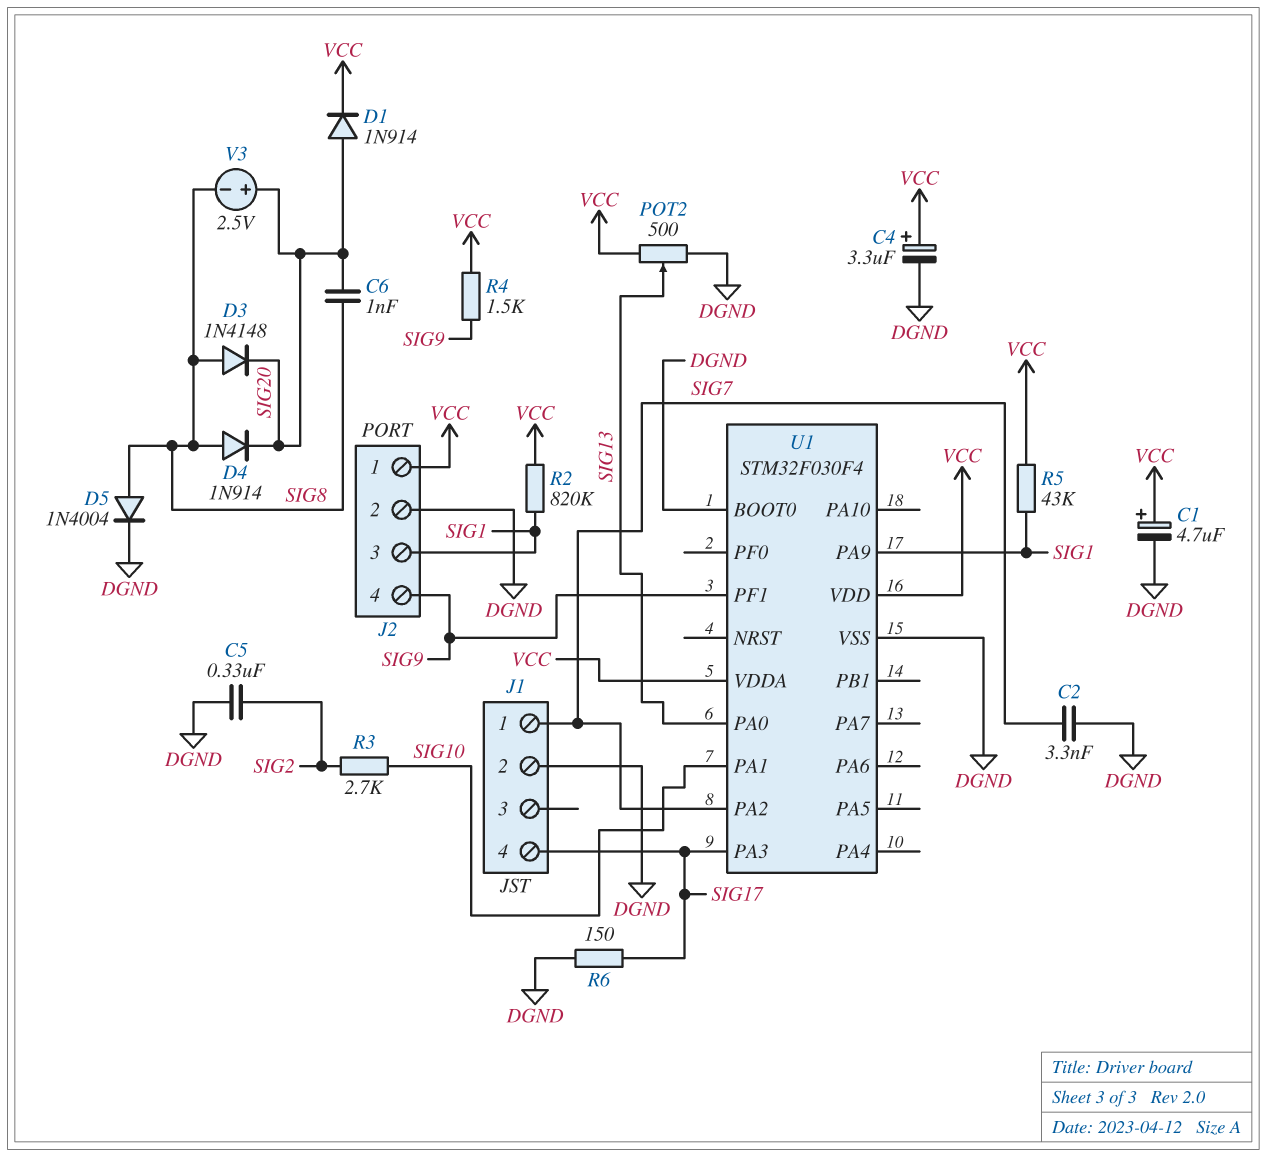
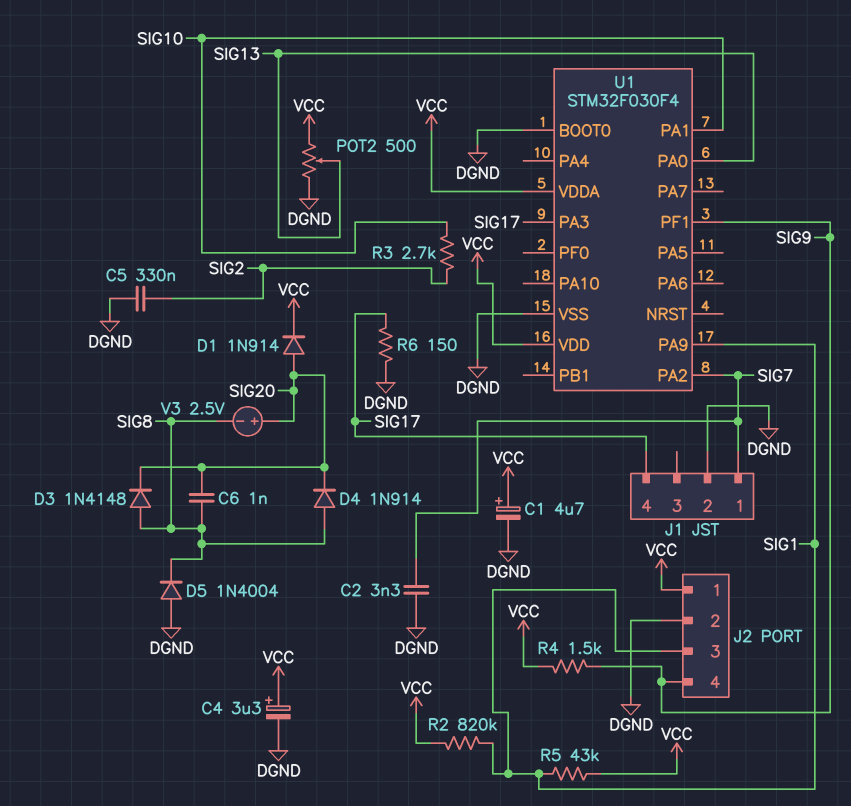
D5: diode 1N4004 (A SIG8, K DGND) -> diode 1N4004 (A DGND, K SIG8)

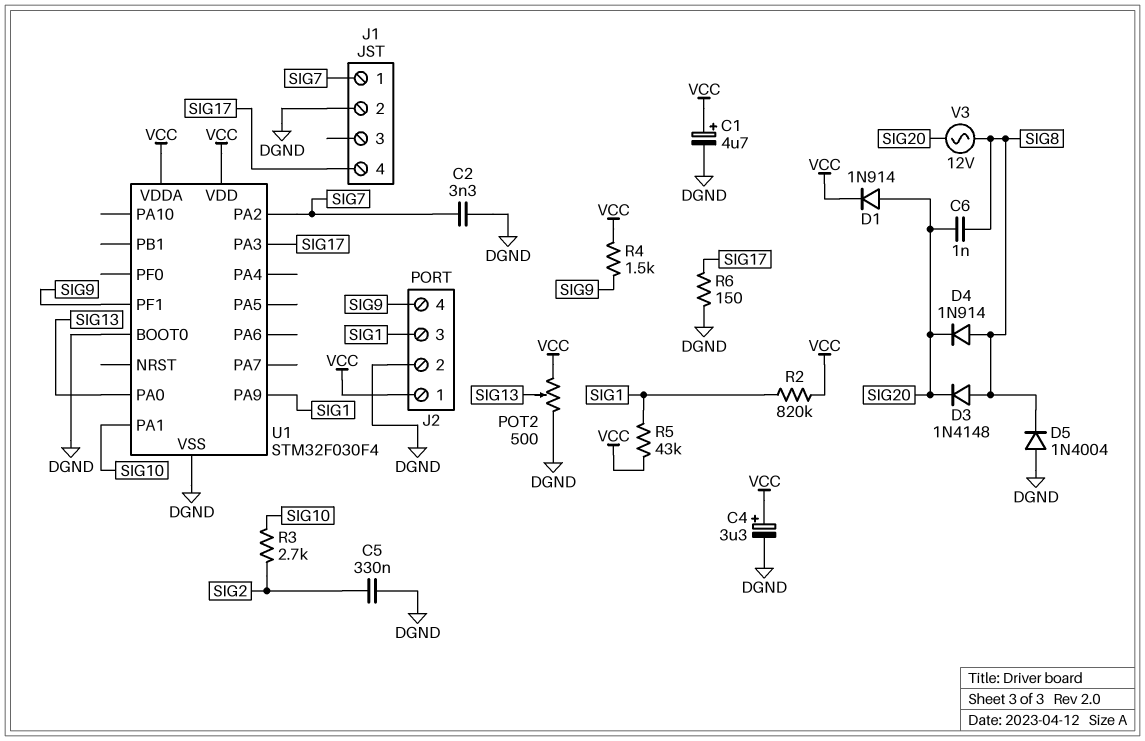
V3: 2.5V (plus SIG20, minus SIG8) -> AC 12V (SIG8, SIG20)

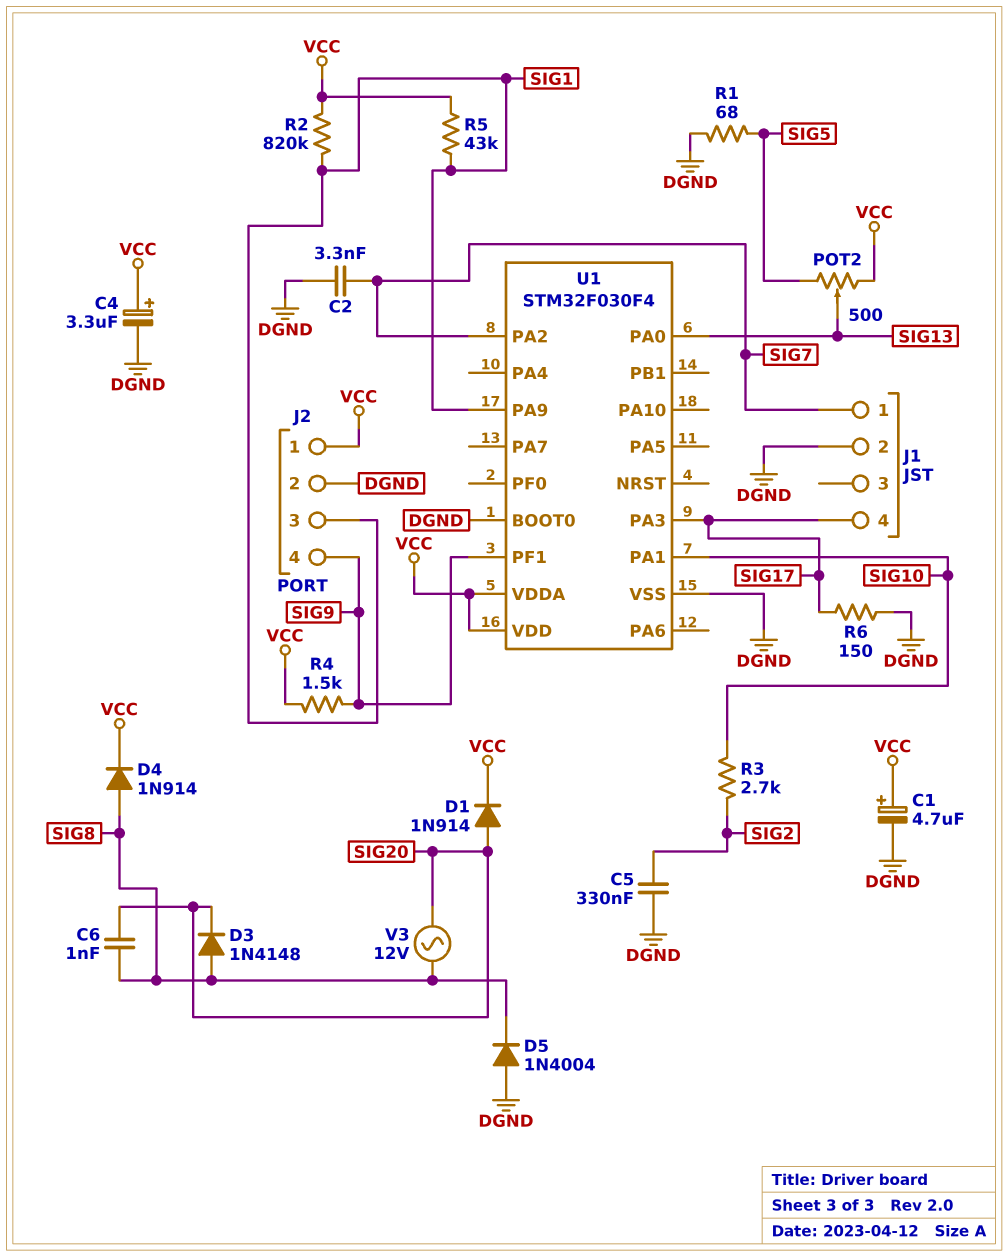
D4: diode 1N914 (A SIG8, K SIG20) -> diode 1N914 (A SIG8, K VCC)
POT2: 500 (DGND, VCC, wiper SIG13) -> 500 (SIG5, VCC, wiper SIG13)
R1: none -> 68 (DGND, SIG5)

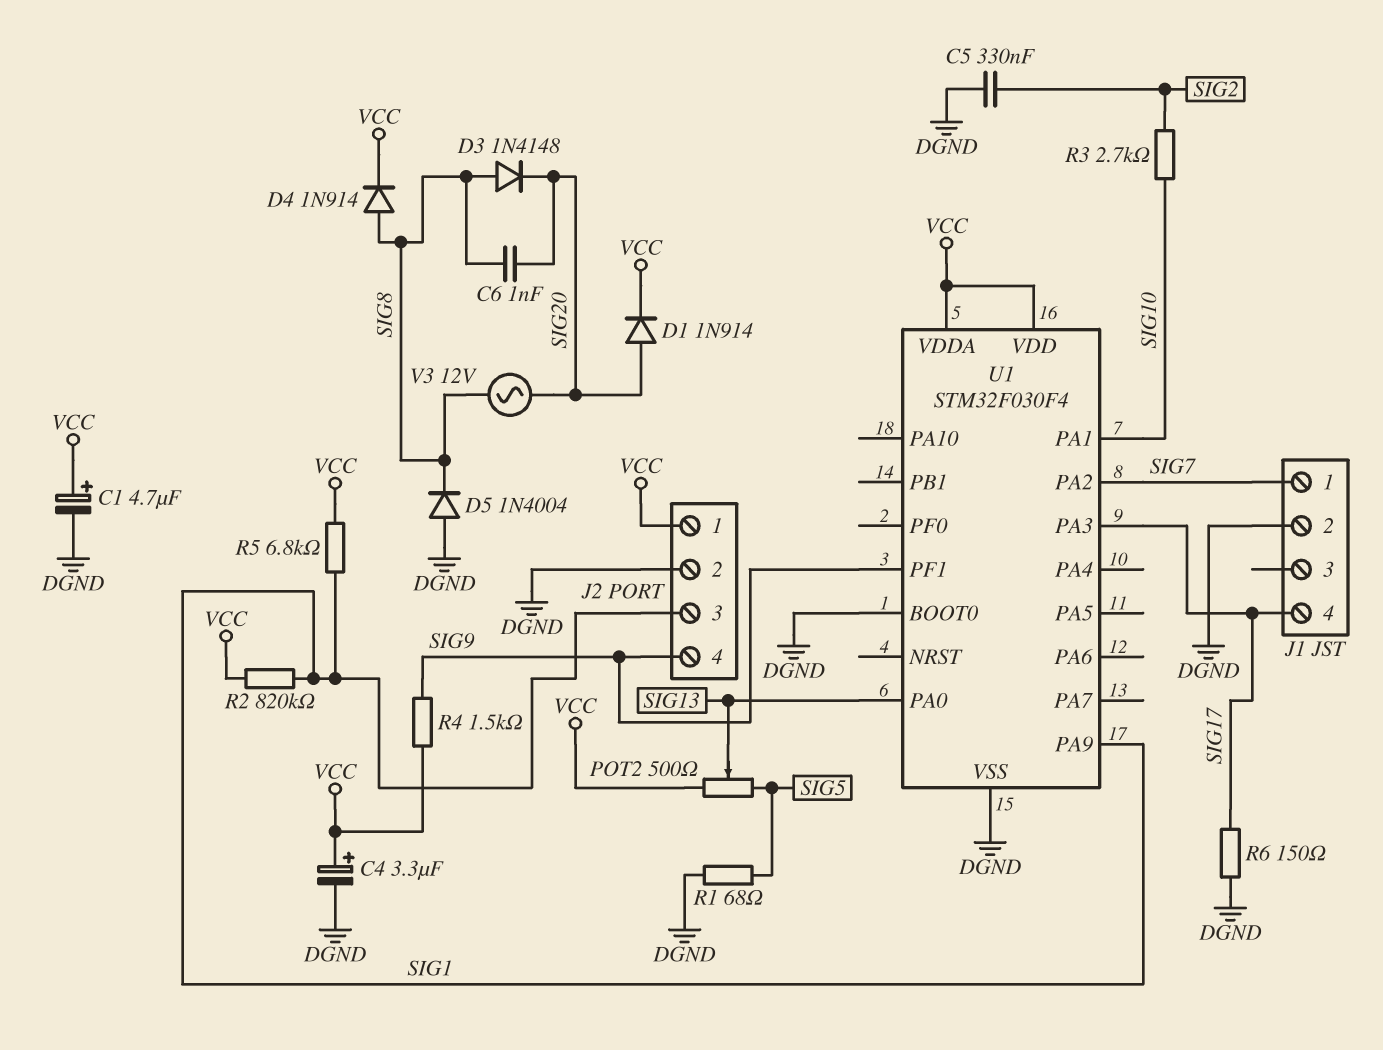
C2: 3.3nF (DGND, SIG7) -> none
R5: 43k (SIG1, VCC) -> 6.8k (SIG1, VCC)

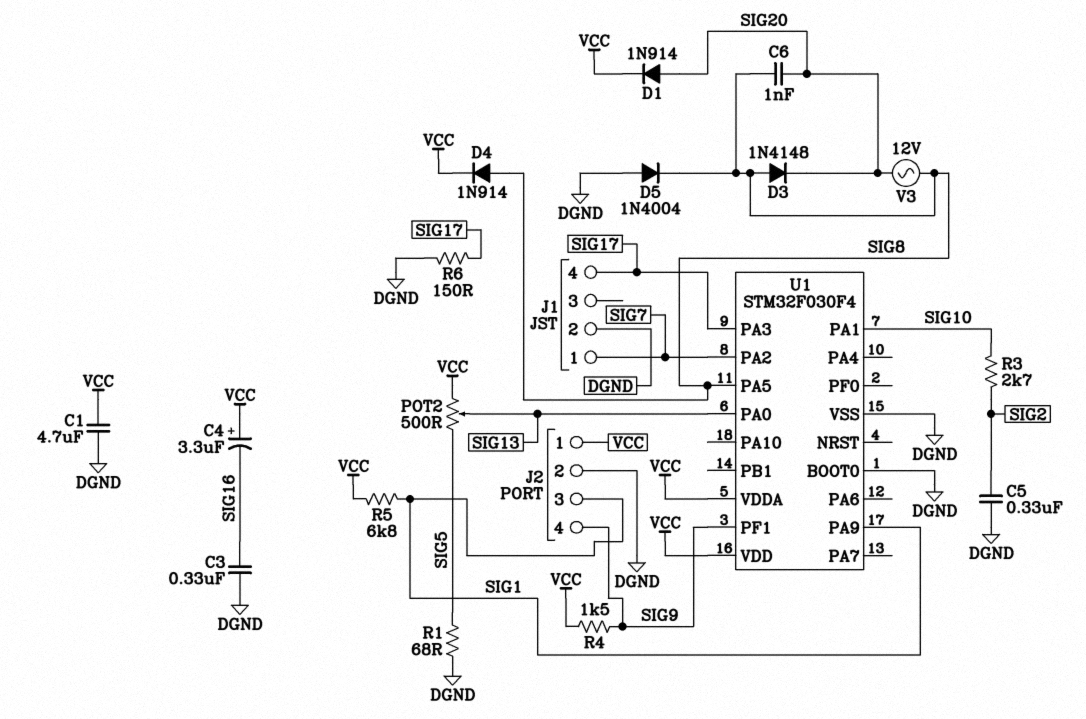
C1: 4.7uF (plus VCC, minus DGND) -> 4.7uF (DGND, VCC)
C3: none -> 330nF (DGND, SIG16)
C4: 3.3uF (plus VCC, minus DGND) -> 3.3uF (plus VCC, minus SIG16)
R2: 820k (SIG1, VCC) -> none
U1 pin PA5: none -> SIG8

